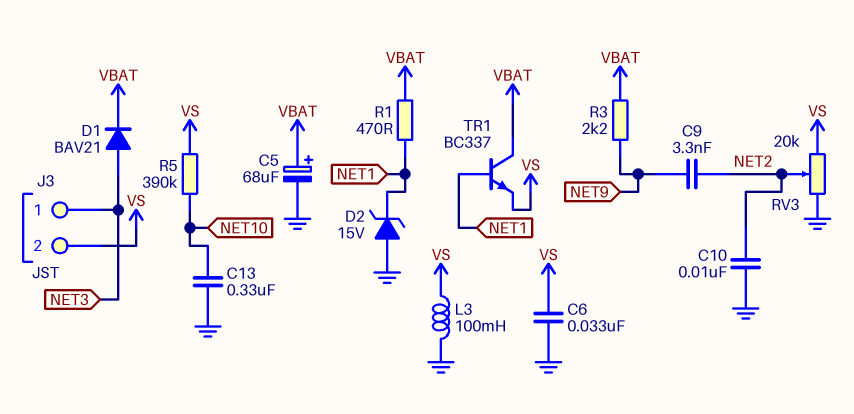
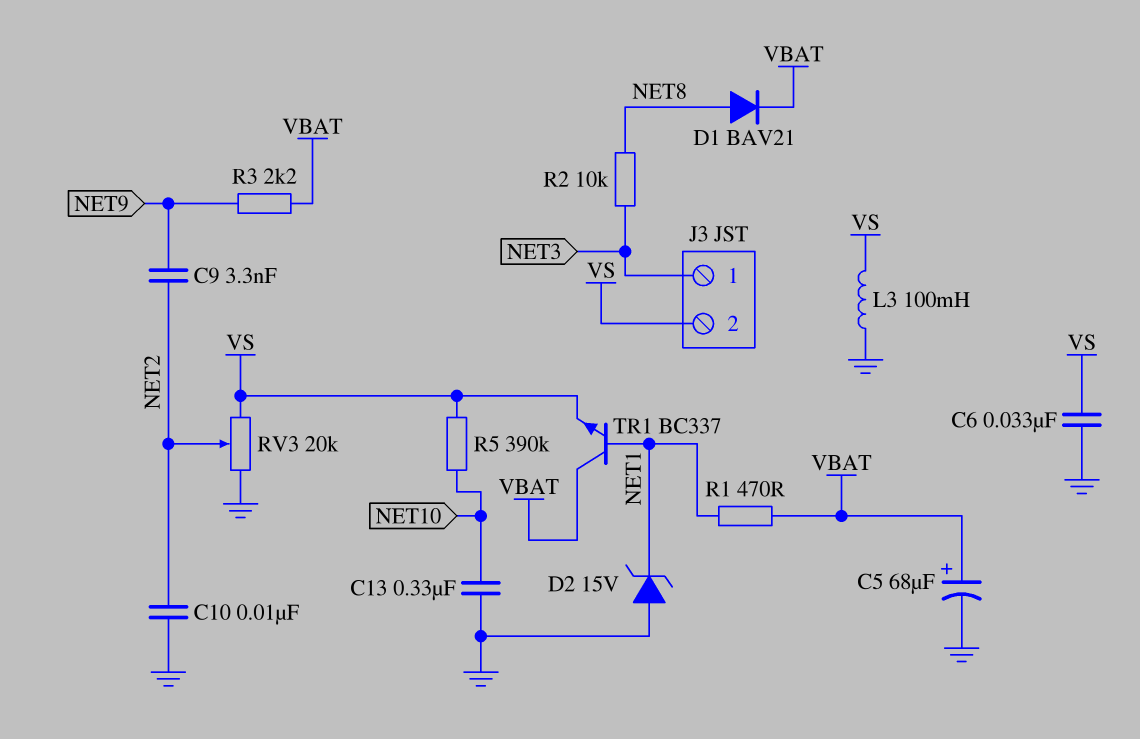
D1: diode BAV21 (A NET3, K VBAT) -> diode BAV21 (A NET8, K VBAT)
R2: none -> 10k (NET3, NET8)

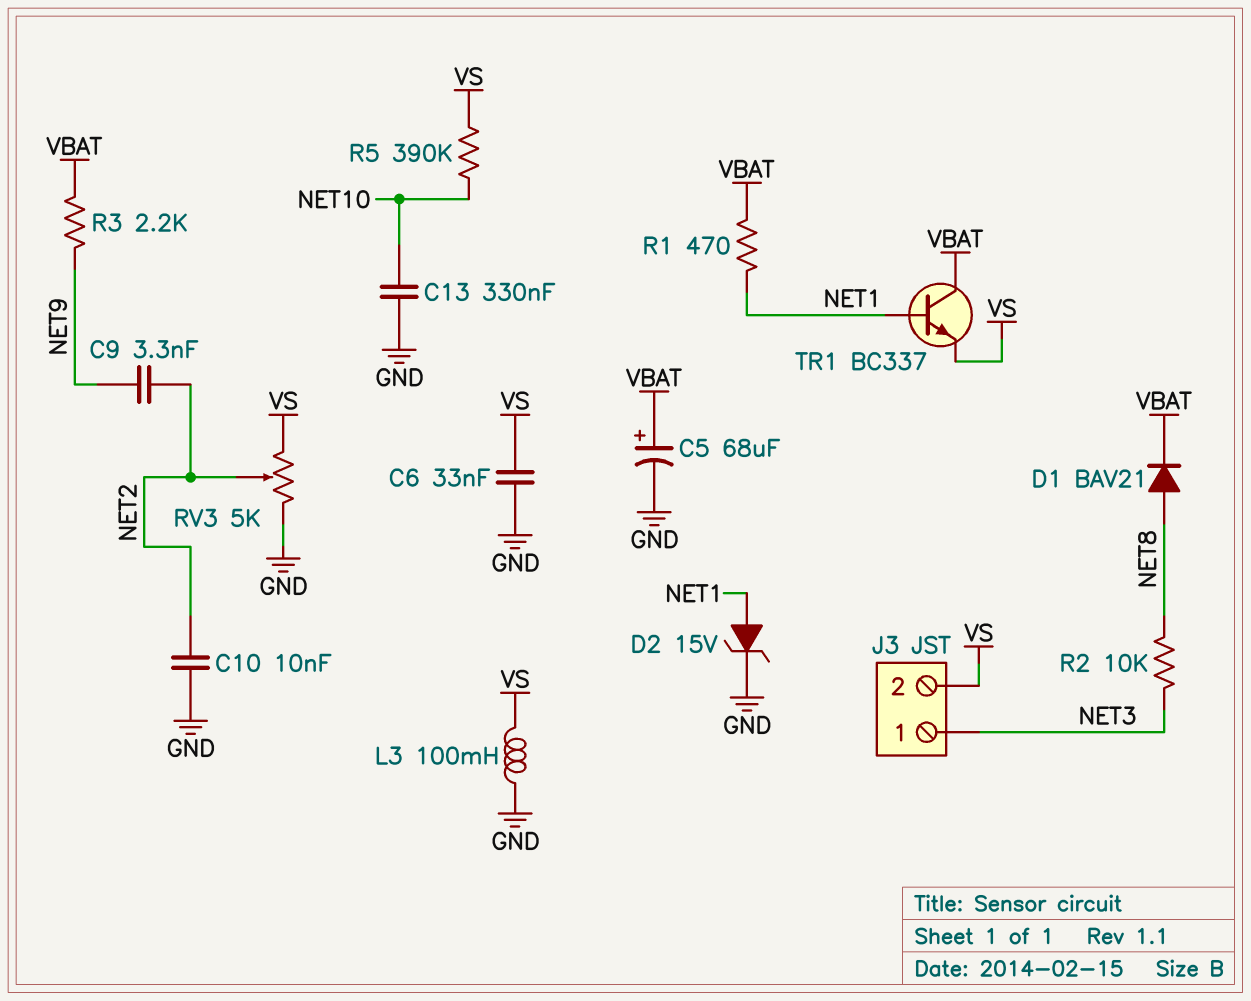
D2: zener 15V (A GND, K NET1) -> zener 15V (A NET1, K GND)
RV3: 20k (GND, VS, wiper NET2) -> 5k (GND, VS, wiper NET2)

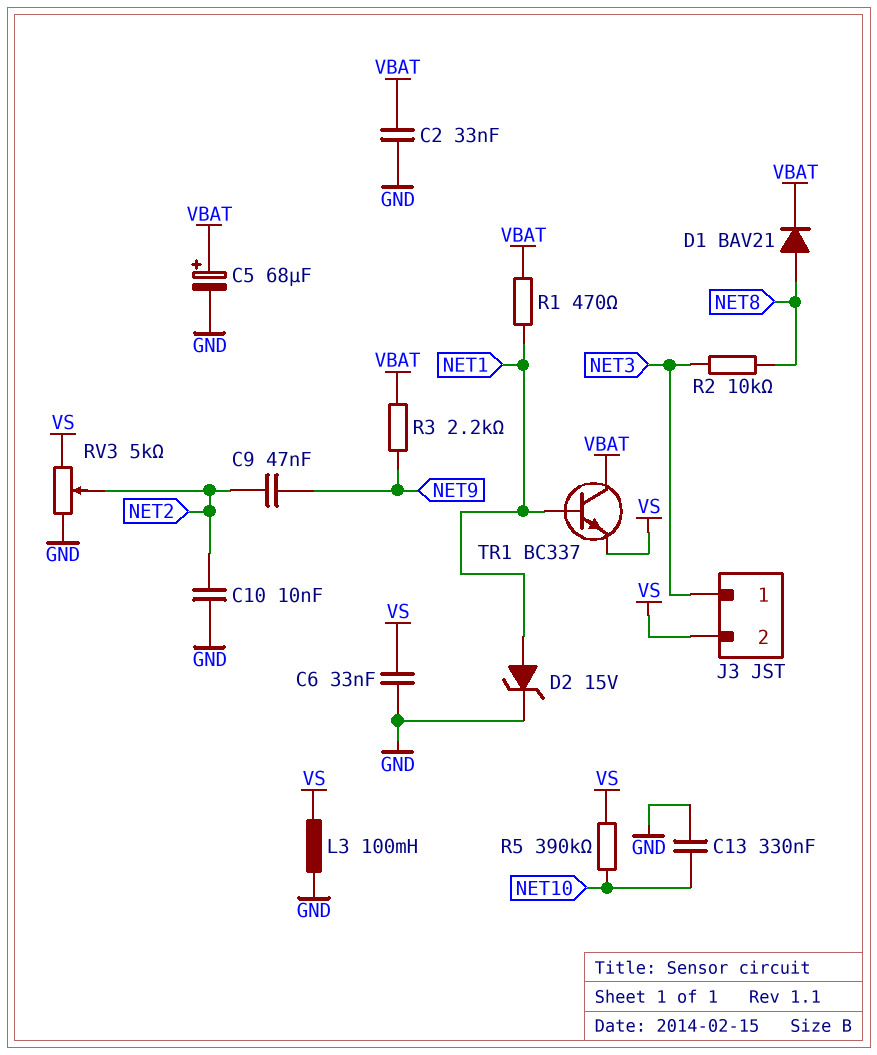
C2: none -> 33nF (GND, VBAT)
C9: 3.3nF (NET2, NET9) -> 47nF (NET2, NET9)

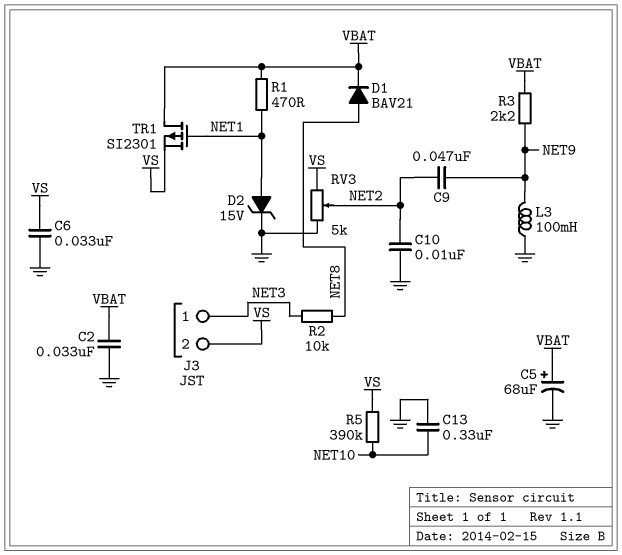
L3: 100mH (GND, VS) -> 100mH (GND, NET9)
TR1: NPN BC337 (B NET1, C VBAT, E VS) -> PMOS SI2301 (G NET1, D VBAT, S VS)

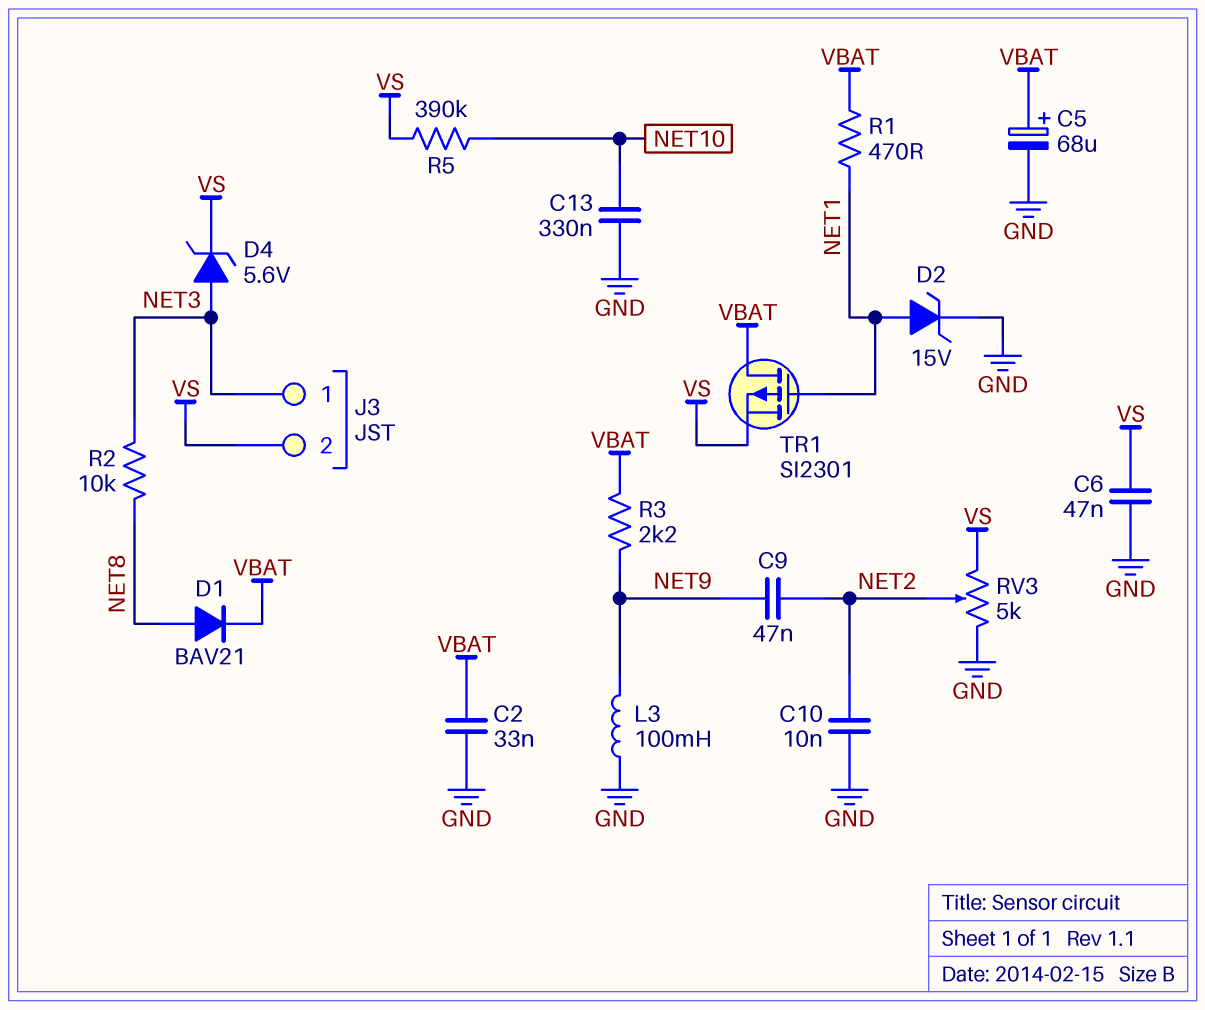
C6: 33nF (GND, VS) -> 47nF (GND, VS)
D4: none -> zener 5.6V (A NET3, K VS)

